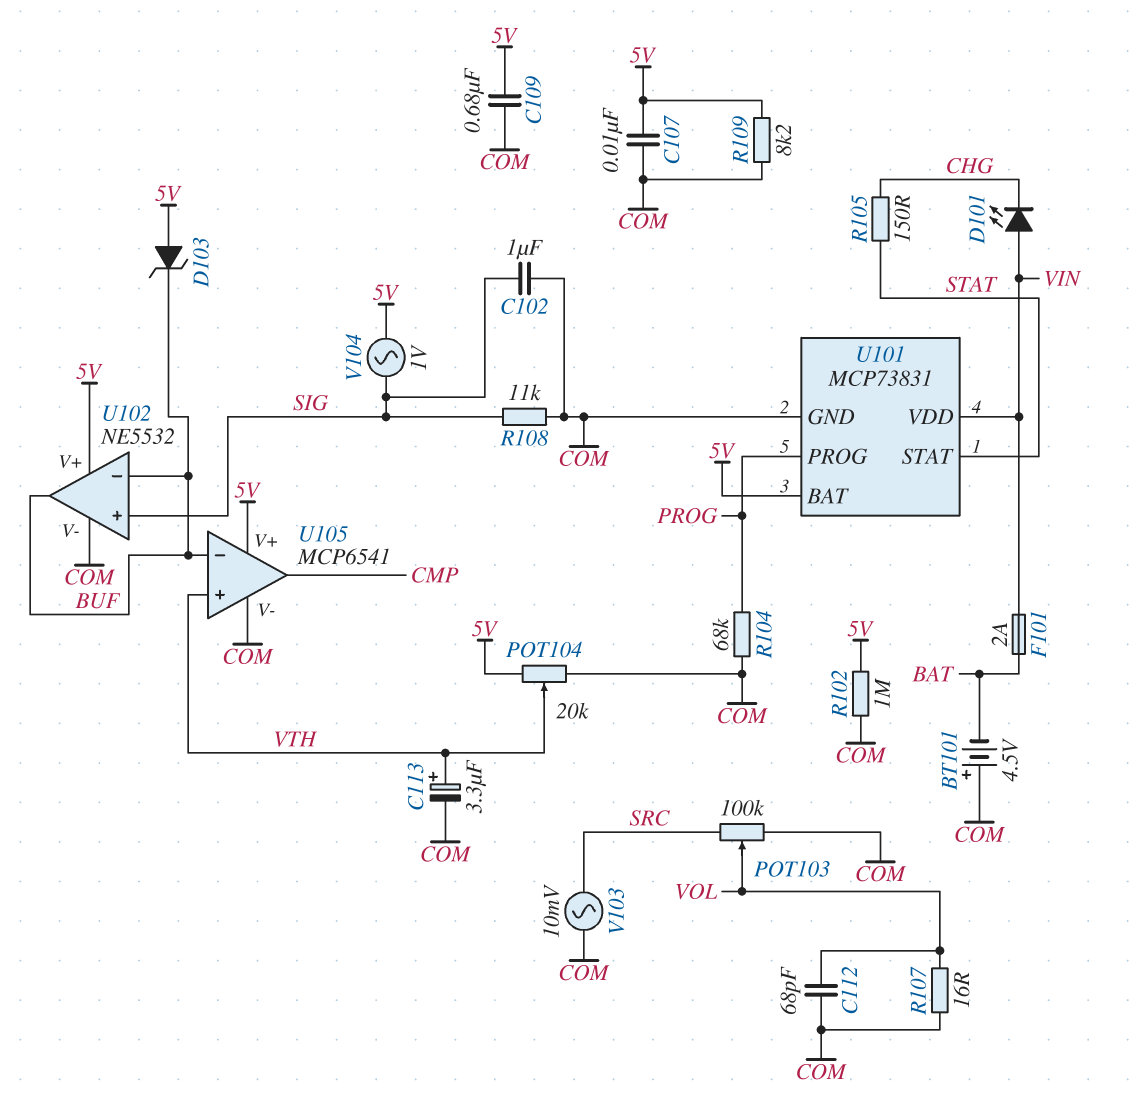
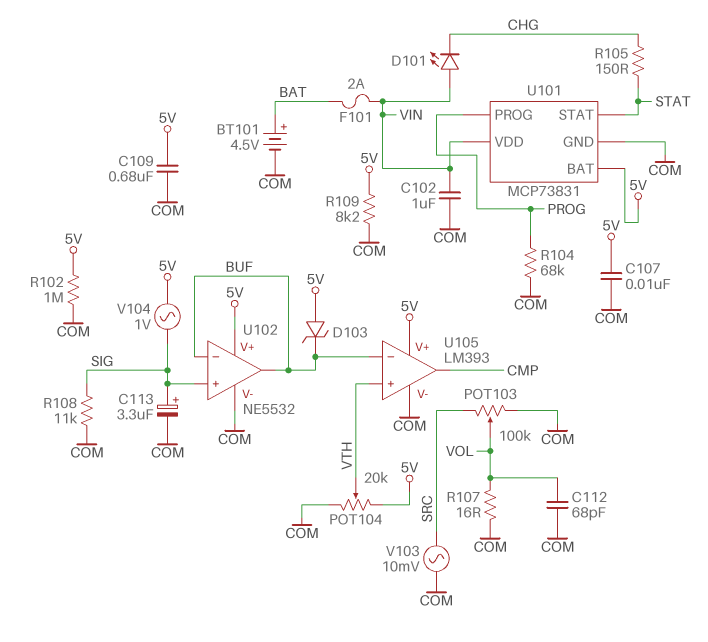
BT101: 4.5V (plus COM, minus BAT) -> 4.5V (plus BAT, minus COM)
C102: 1uF (COM, SIG) -> 1uF (COM, VIN)
C113: 3.3uF (plus VTH, minus COM) -> 3.3uF (plus SIG, minus COM)
U105: MCP6541 -> LM393

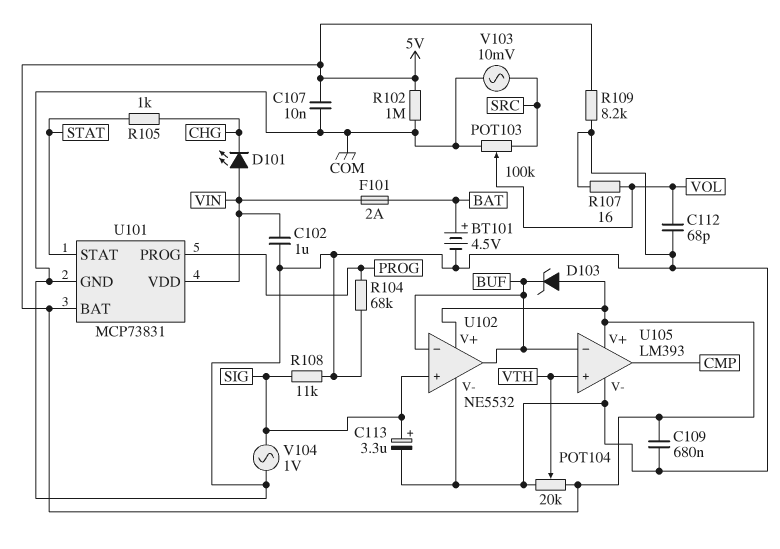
R105: 150 (CHG, STAT) -> 1k (CHG, STAT)
V104: AC 1V (5V, SIG) -> AC 1V (COM, SIG)

